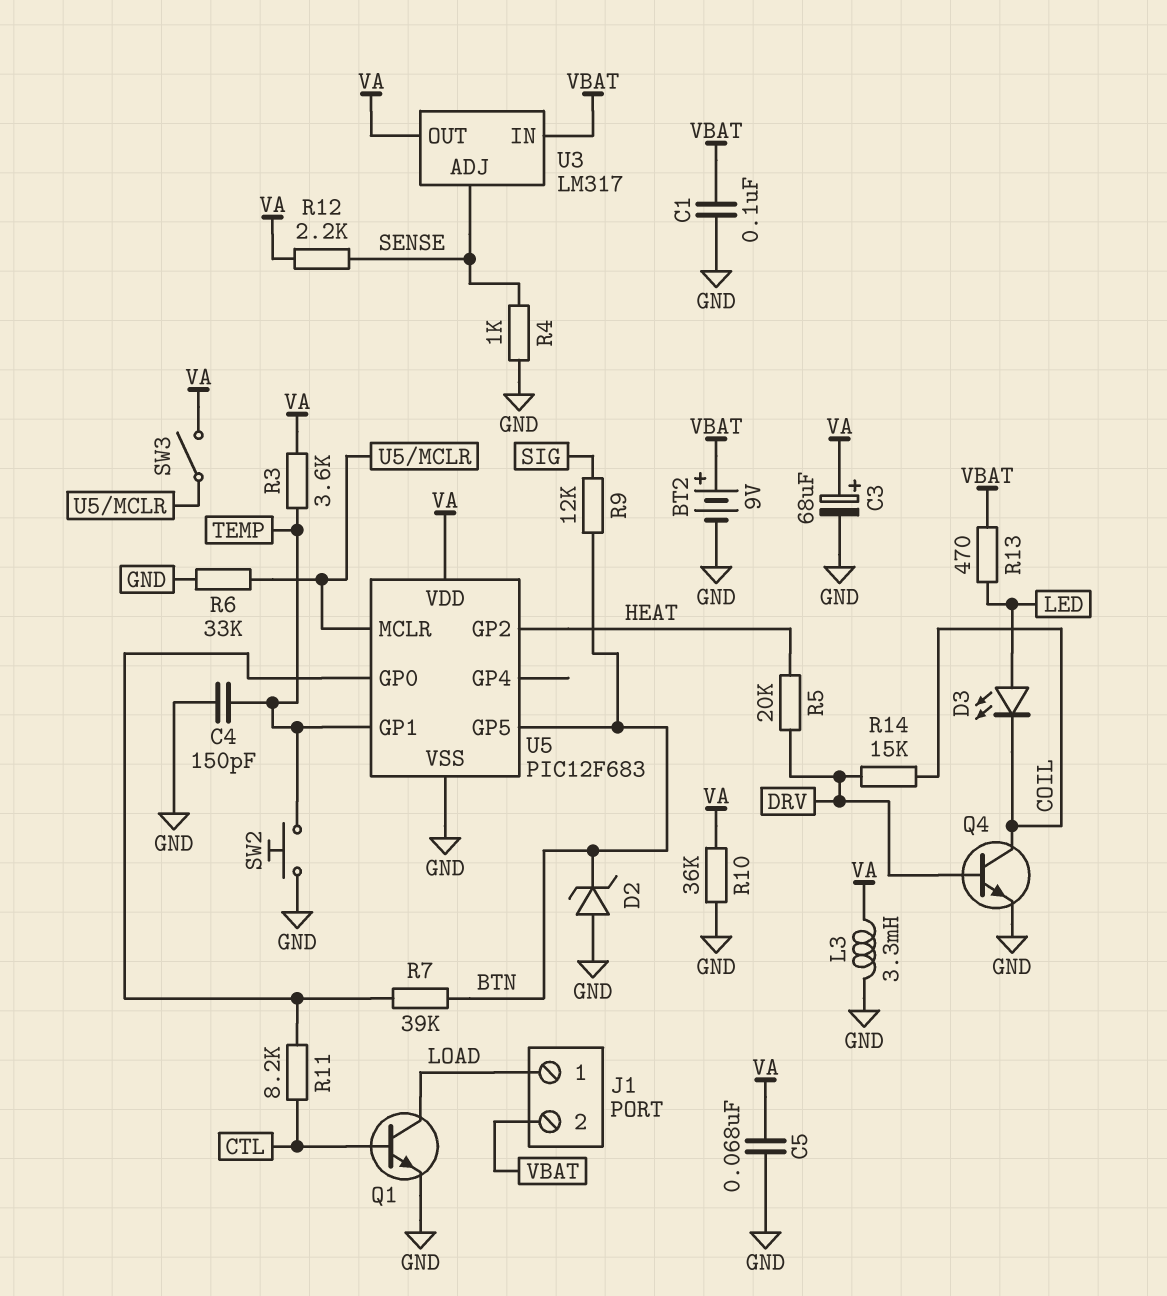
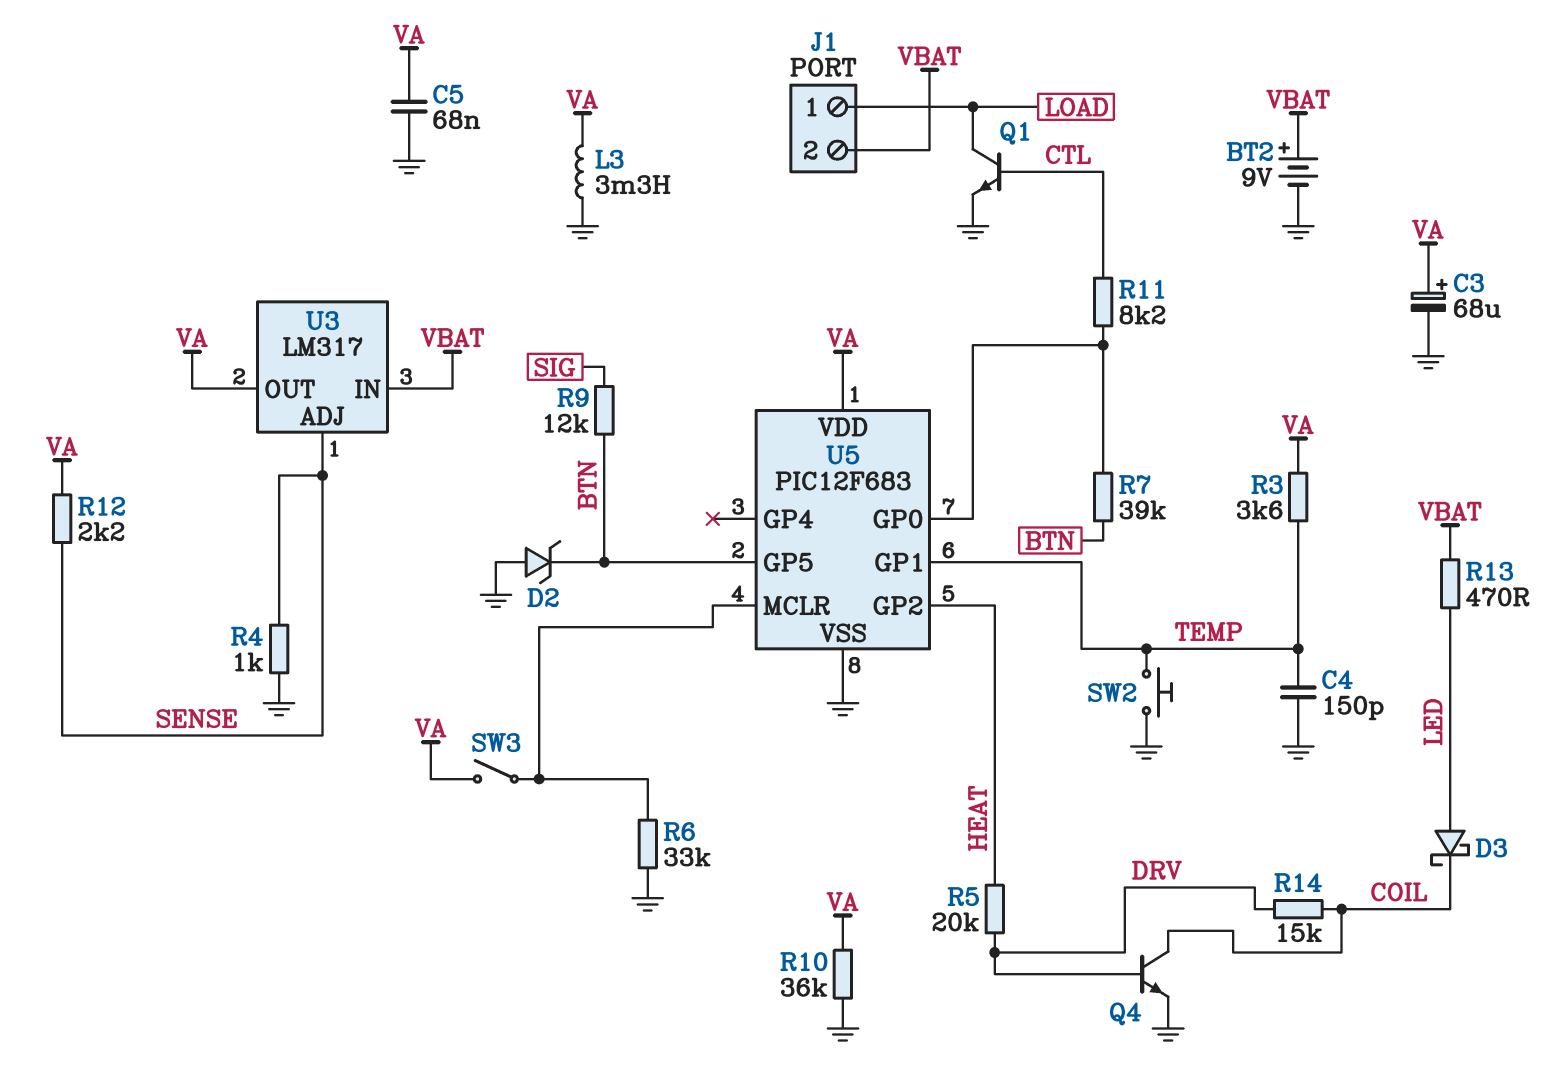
C1: 100nF (GND, VBAT) -> none
D3: LED (A LED, K COIL) -> schottky (A LED, K COIL)

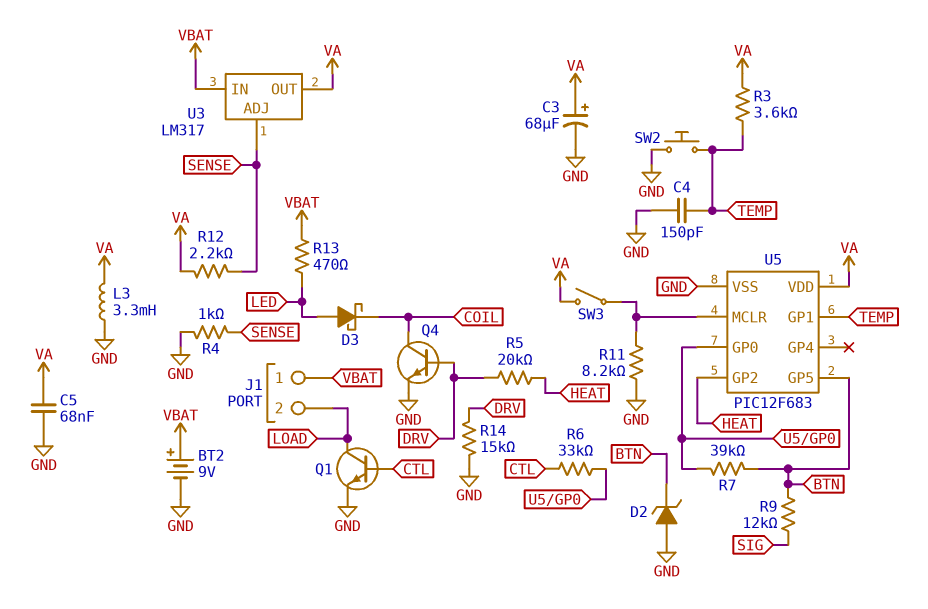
J1 pin 1: LOAD -> VBAT
J1 pin 2: VBAT -> LOAD
R6: 33k (GND, U5/MCLR) -> 33k (CTL, U5/GP0)
R10: 36k (GND, VA) -> none
R11: 8.2k (CTL, U5/GP0) -> 8.2k (GND, U5/MCLR)
R14: 15k (COIL, DRV) -> 15k (DRV, GND)

